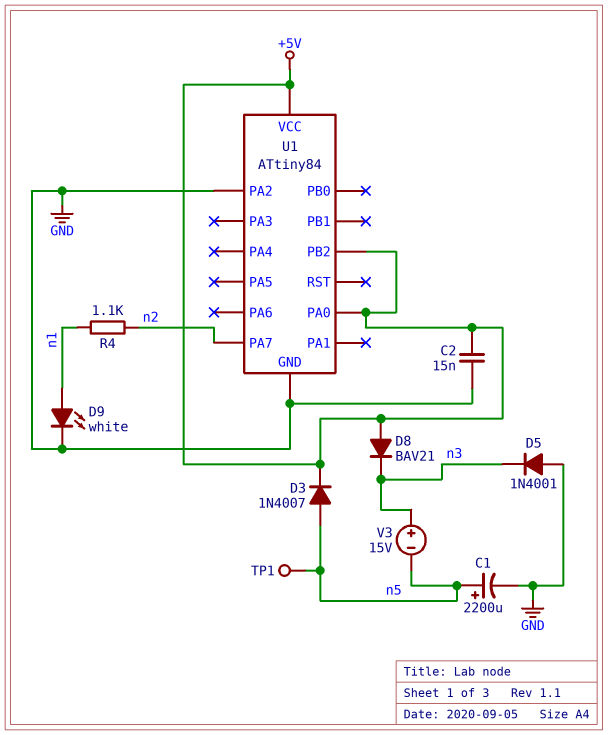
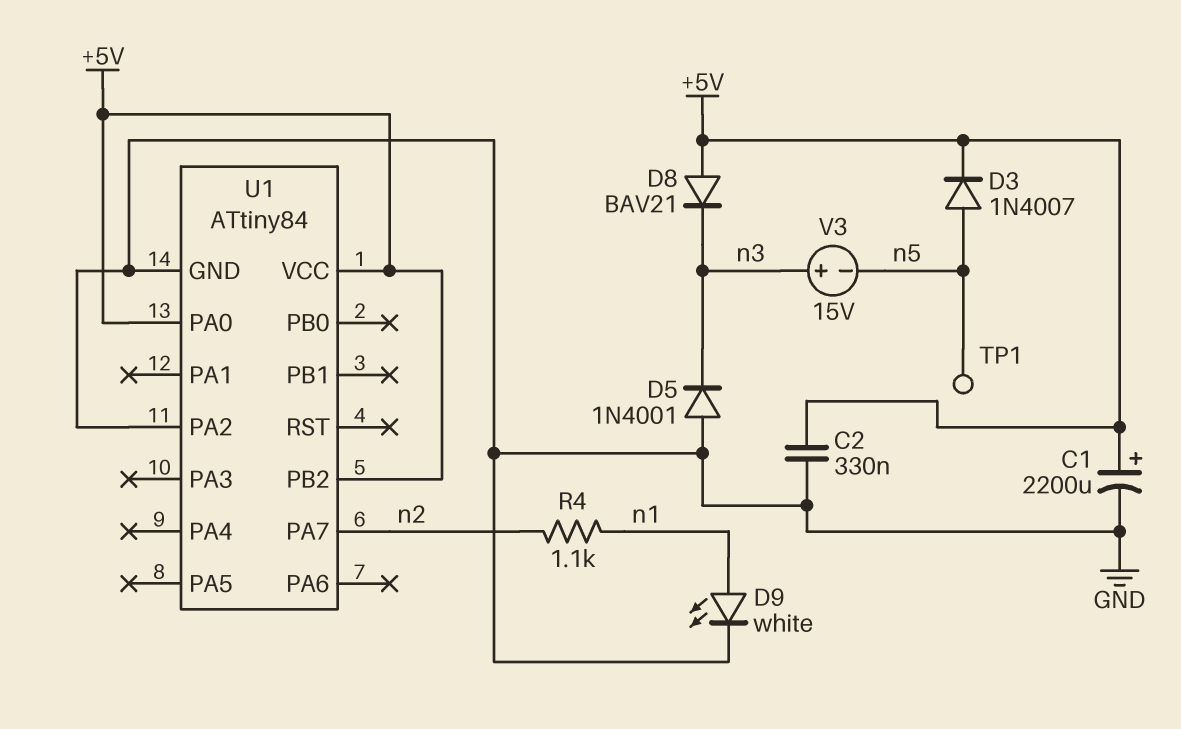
C1: 2200uF (plus n5, minus GND) -> 2200uF (plus +5V, minus GND)
C2: 15nF (+5V, GND) -> 330nF (+5V, GND)

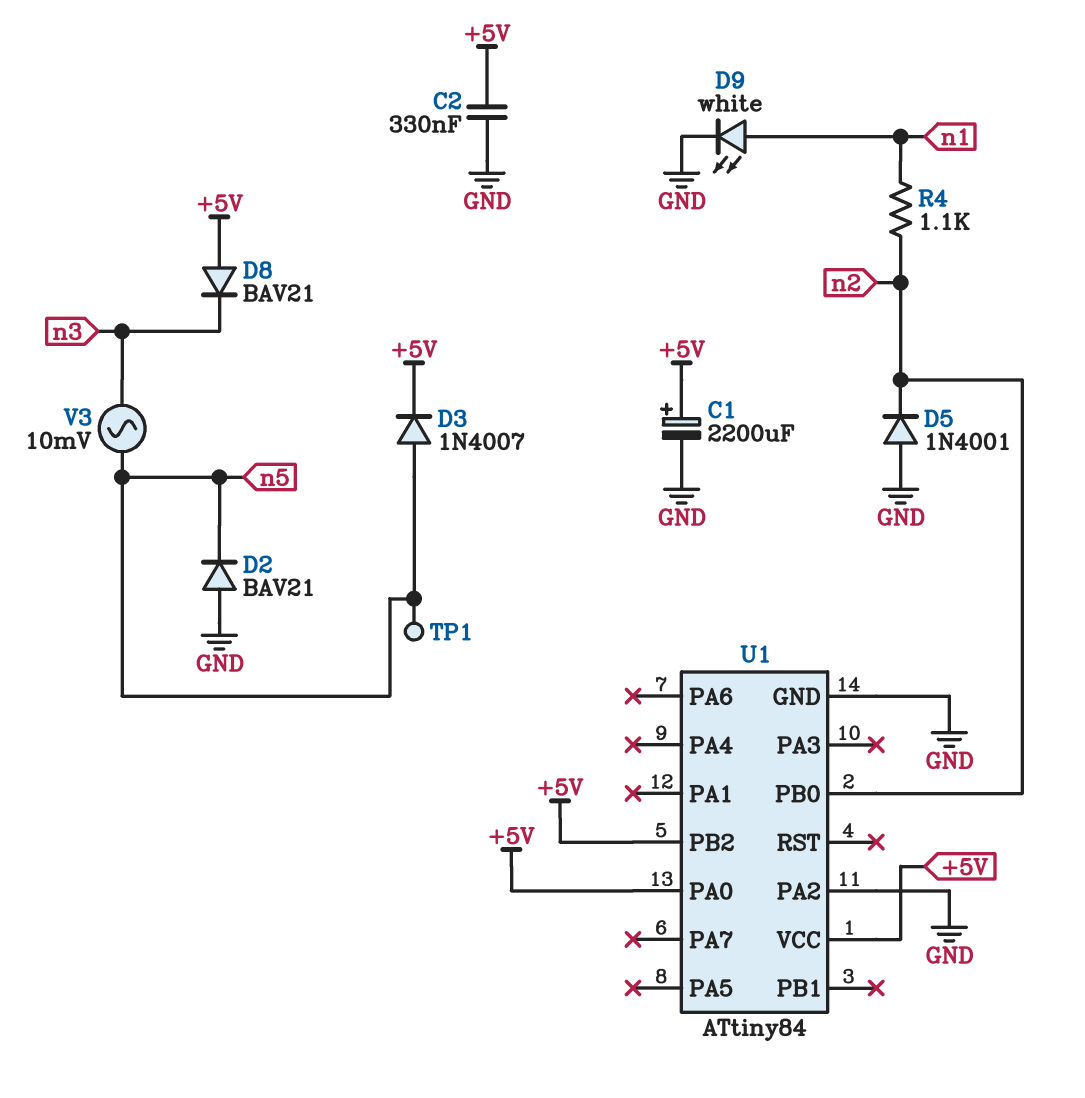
D2: none -> diode BAV21 (A GND, K n5)
D5: diode 1N4001 (A GND, K n3) -> diode 1N4001 (A GND, K n2)
U1 pin PA7: n2 -> none
U1 pin PB0: none -> n2
V3: 15V (plus n3, minus n5) -> AC 10mV (n3, n5)

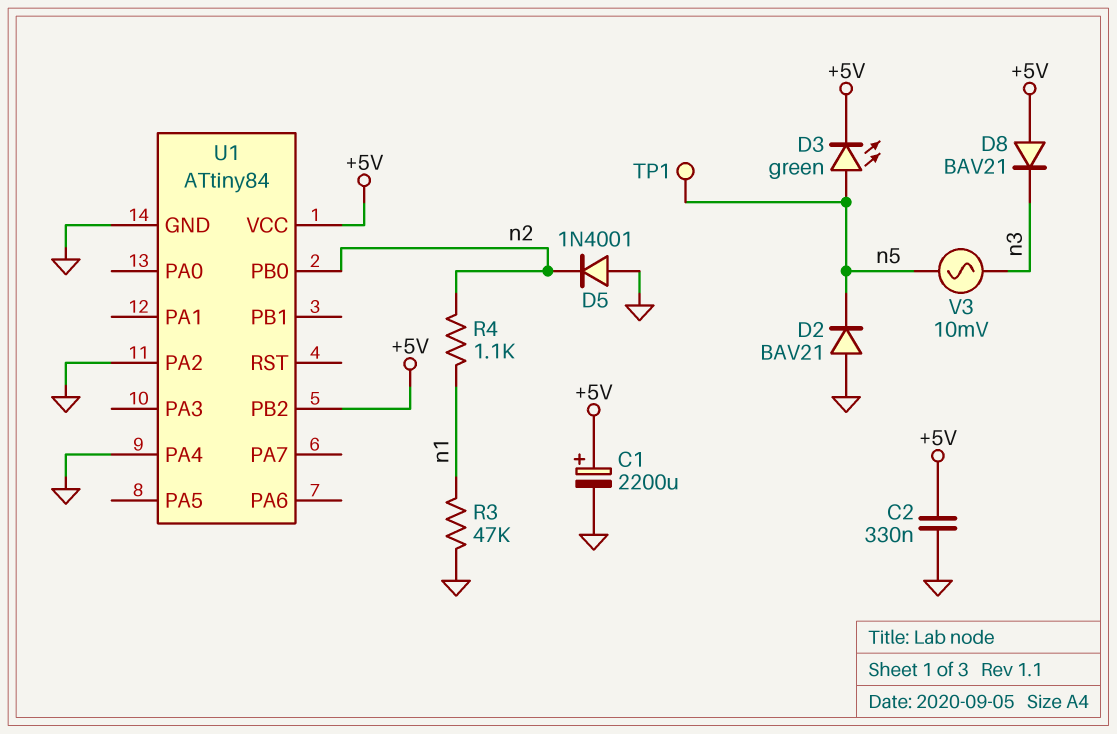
D3: diode 1N4007 (A n5, K +5V) -> LED green (A n5, K +5V)
D9: LED white (A n1, K GND) -> none
R3: none -> 47k (GND, n1)
U1 pin PA0: +5V -> none
U1 pin PA4: none -> GND

